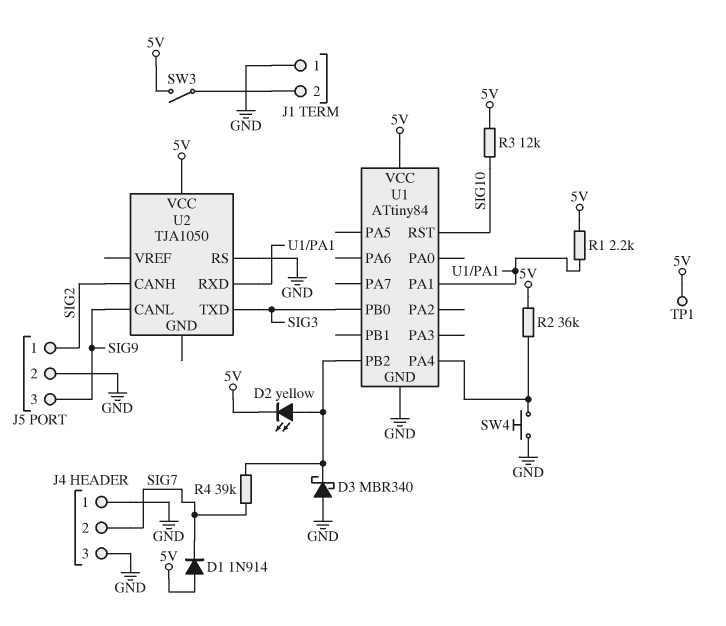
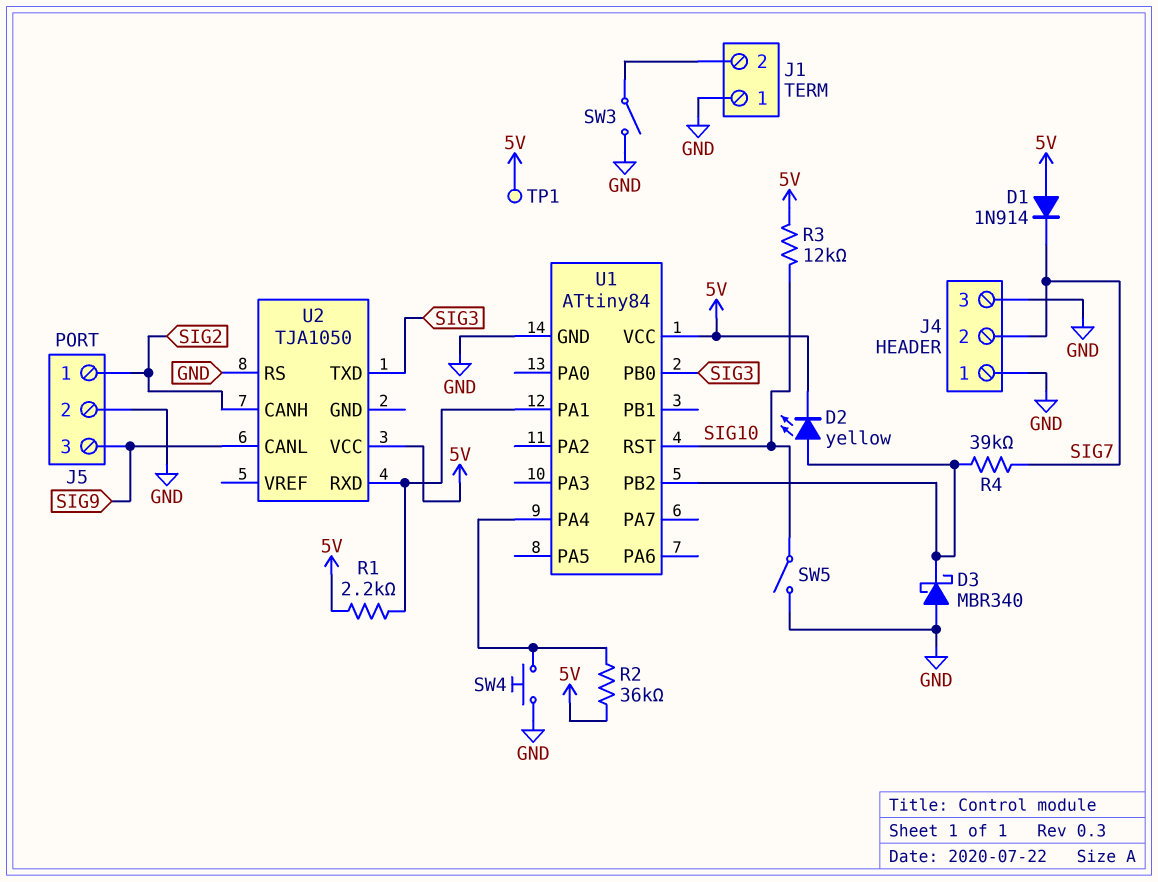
SW3: switch (5V, J1/2) -> switch (GND, J1/2)
SW5: none -> switch (GND, SIG10)

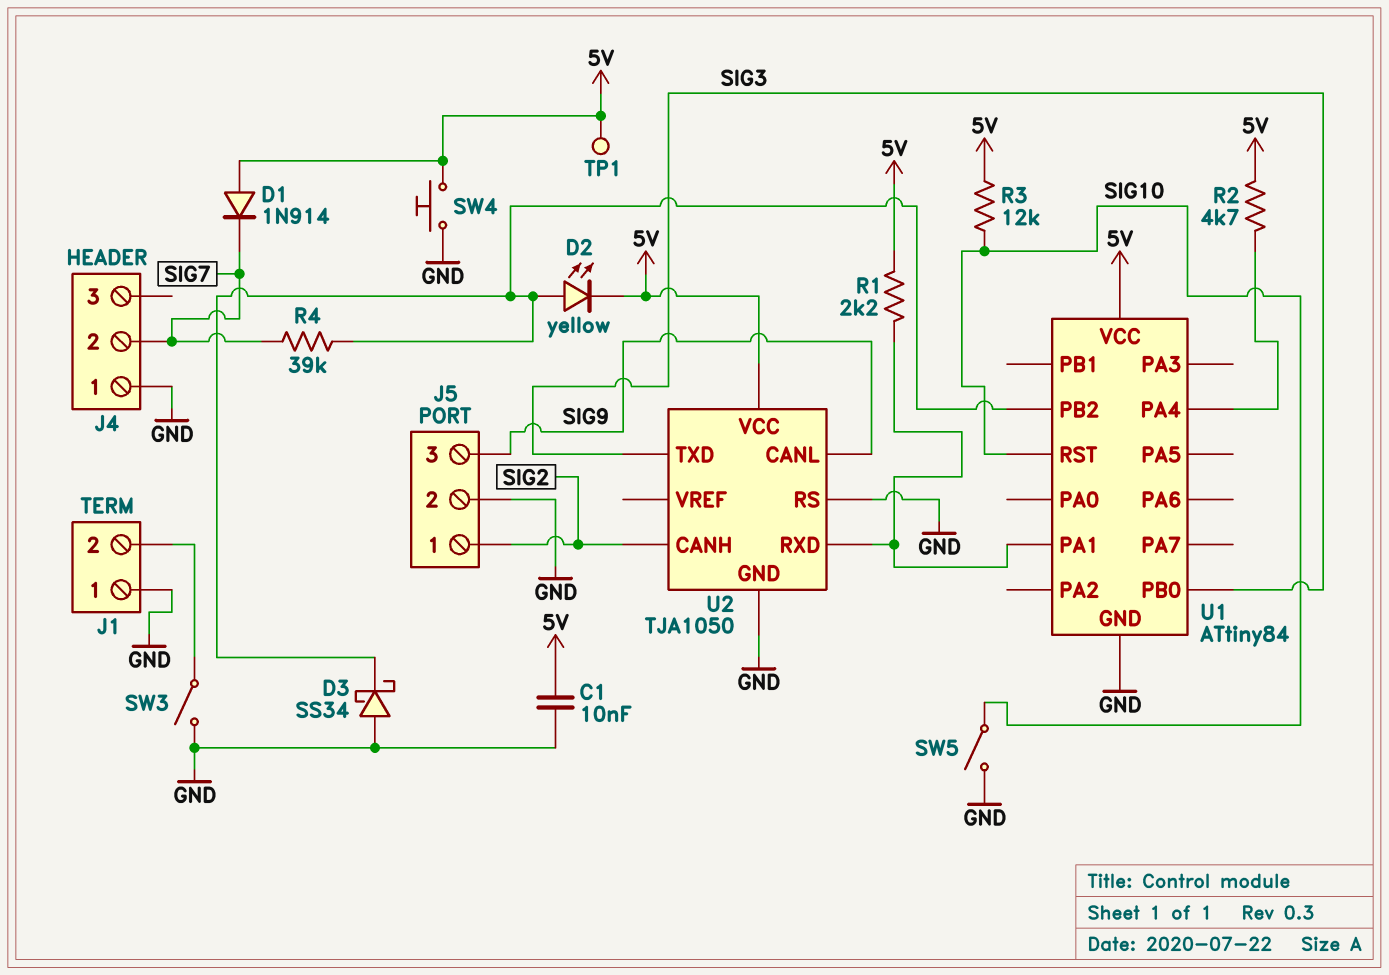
C1: none -> 10nF (5V, GND)
D3: schottky MBR340 (A GND, K U1/PB2) -> schottky SS34 (A GND, K U1/PB2)
J4 pin 3: GND -> none
R2: 36k (5V, U1/PA4) -> 4.7k (5V, U1/PA4)
SW4: button (GND, U1/PA4) -> button (5V, GND)
U2 pin GND: none -> GND

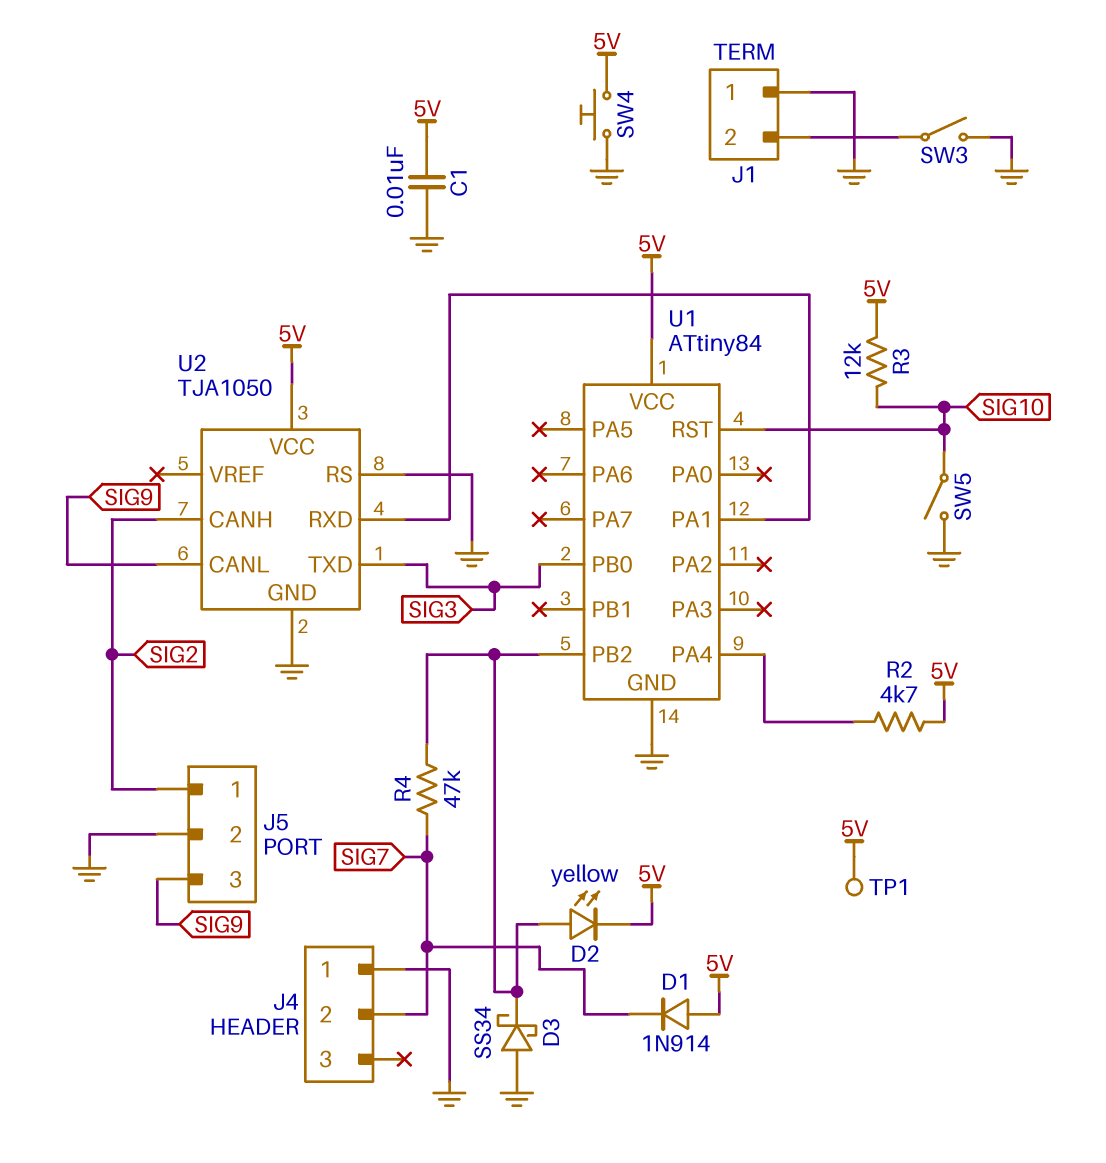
R1: 2.2k (5V, U1/PA1) -> none
R4: 39k (SIG7, U1/PB2) -> 47k (SIG7, U1/PB2)

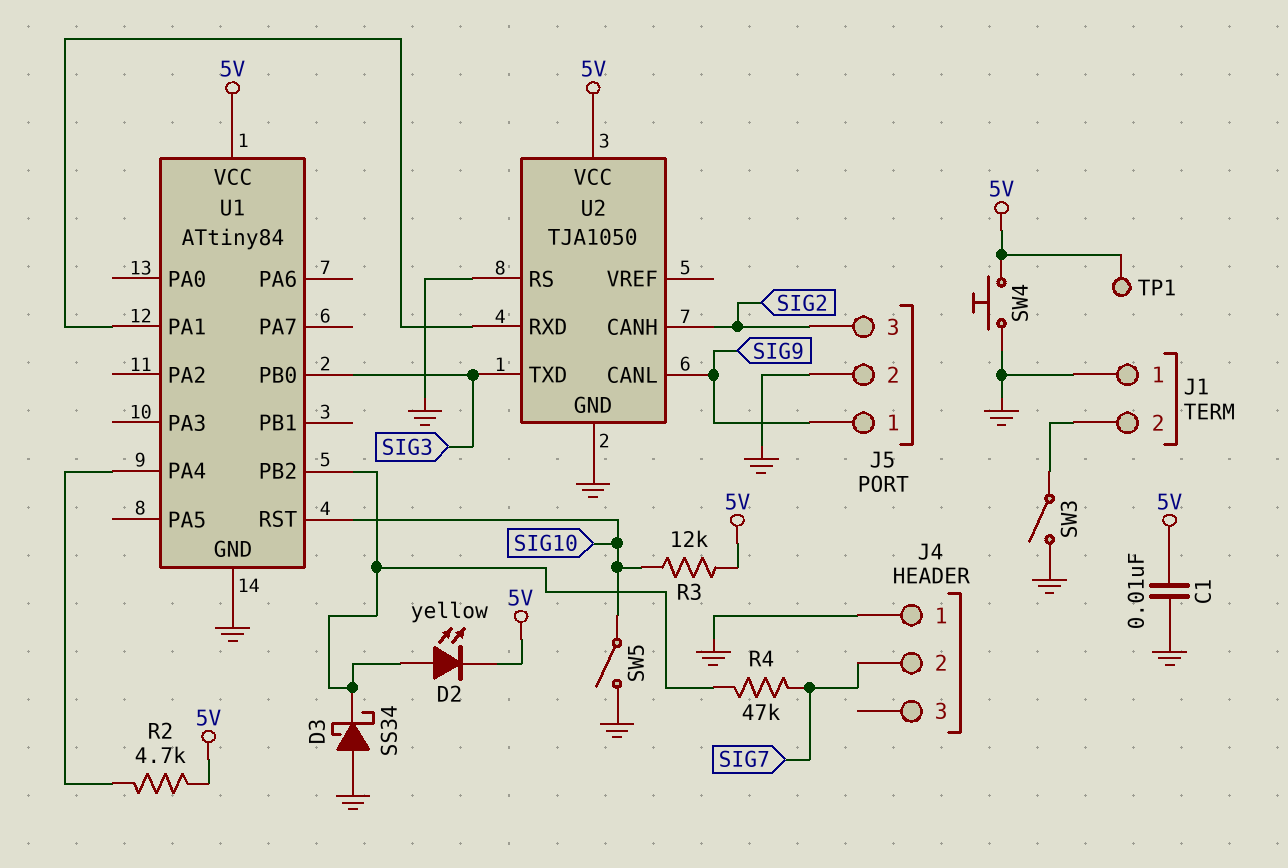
D1: diode 1N914 (A 5V, K SIG7) -> none
J5 pin 1: SIG2 -> SIG9
J5 pin 3: SIG9 -> SIG2

